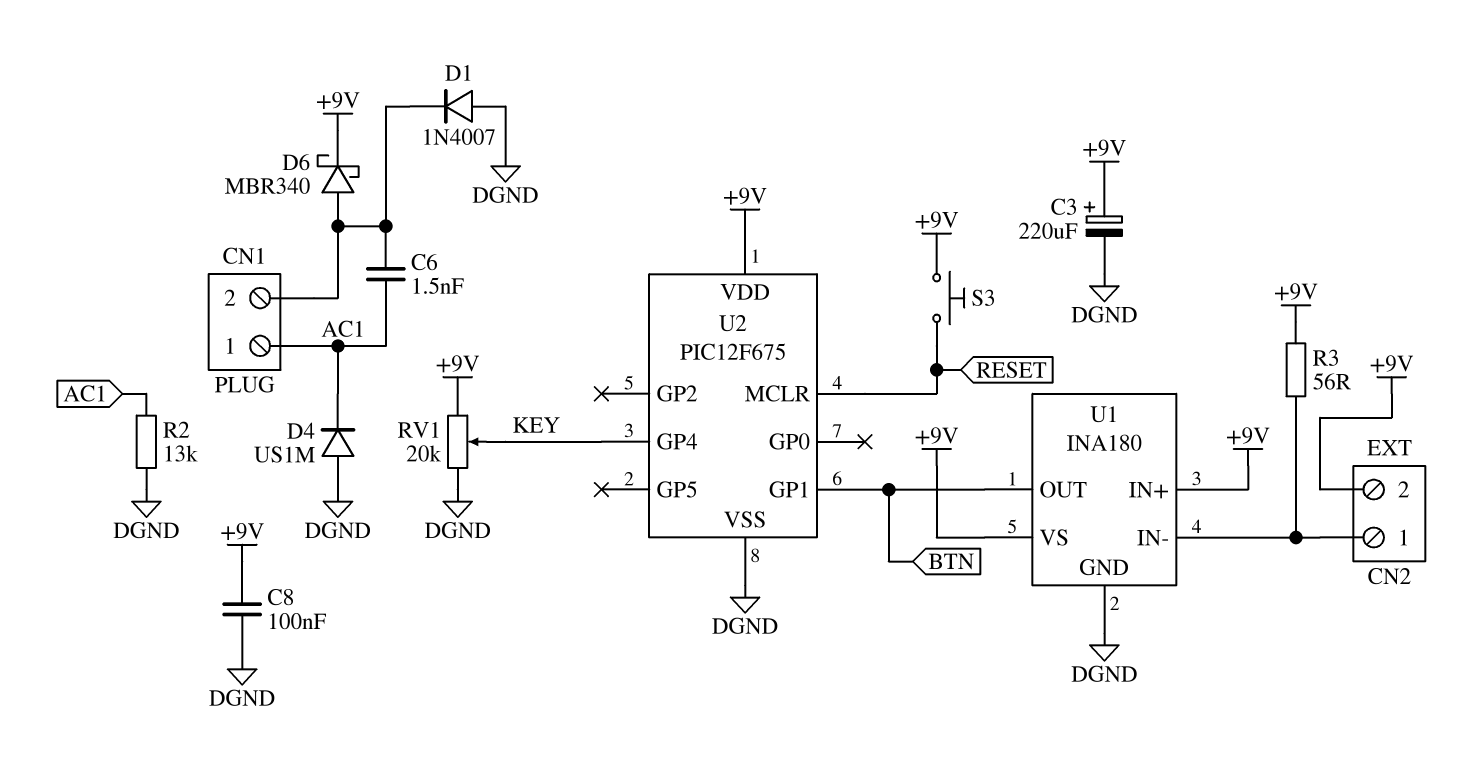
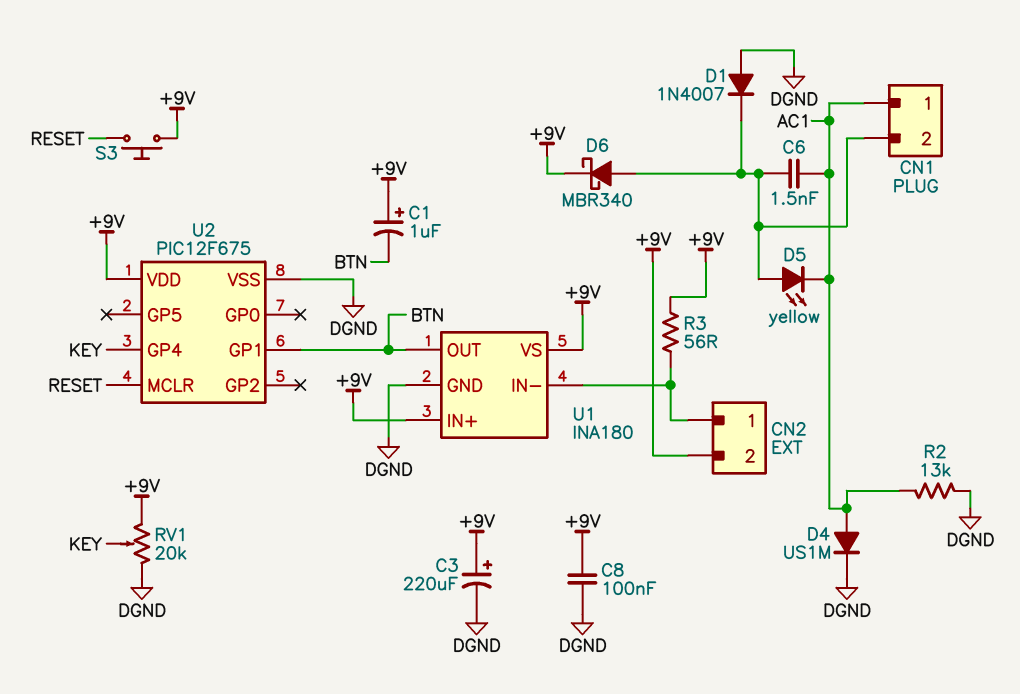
C1: none -> 1uF (plus +9V, minus BTN)
D4: diode US1M (A DGND, K AC1) -> diode US1M (A AC1, K DGND)
D5: none -> LED yellow (A CN1/2, K AC1)

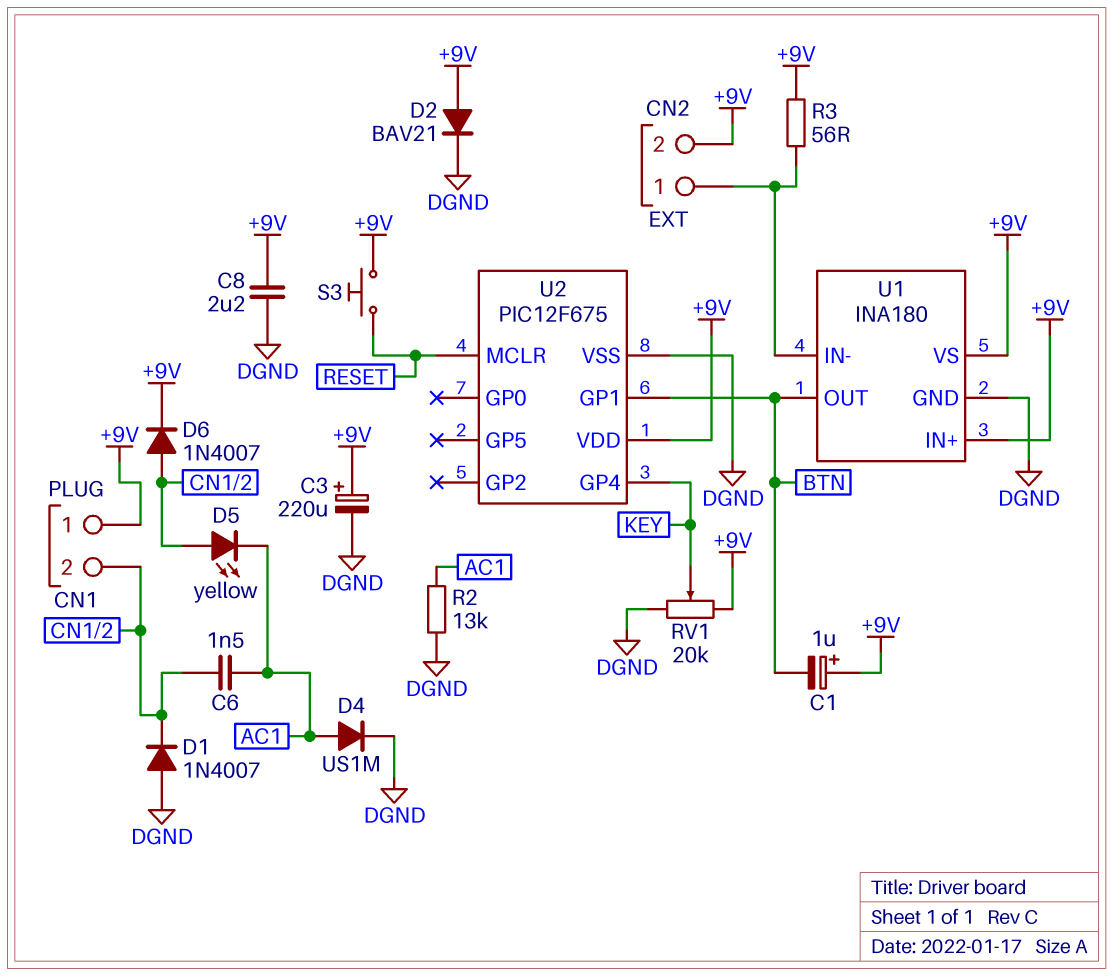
C8: 100nF (+9V, DGND) -> 2.2uF (+9V, DGND)
CN1 pin 1: AC1 -> +9V
D2: none -> diode BAV21 (A +9V, K DGND)
D6: schottky MBR340 (A CN1/2, K +9V) -> diode 1N4007 (A CN1/2, K +9V)

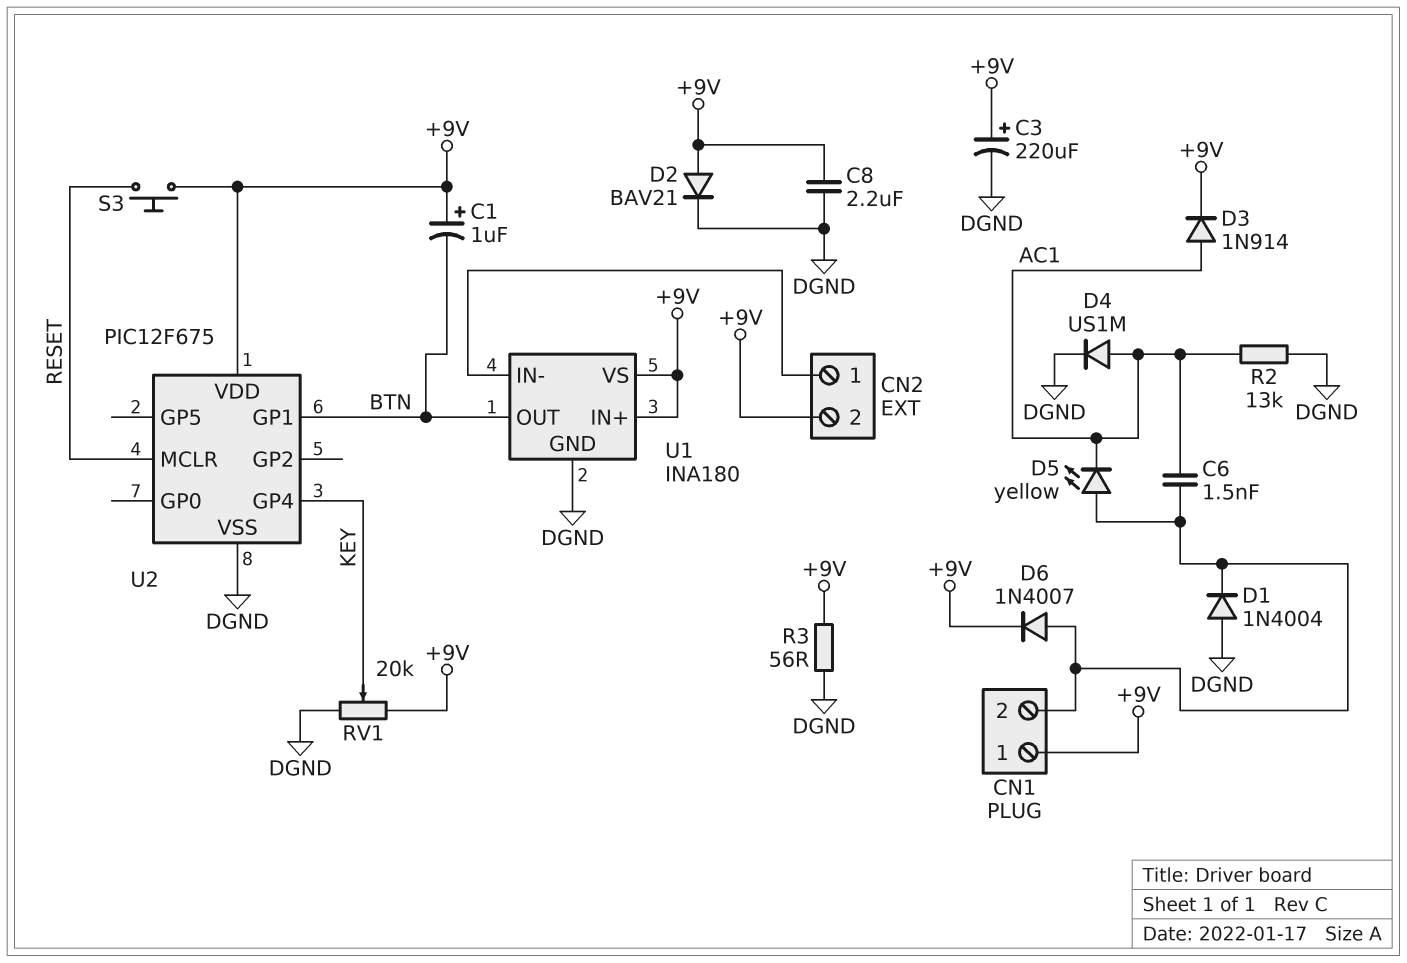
D1: diode 1N4007 (A DGND, K CN1/2) -> diode 1N4004 (A DGND, K CN1/2)
D3: none -> diode 1N914 (A AC1, K +9V)
R3: 56 (+9V, CN2/1) -> 56 (+9V, DGND)

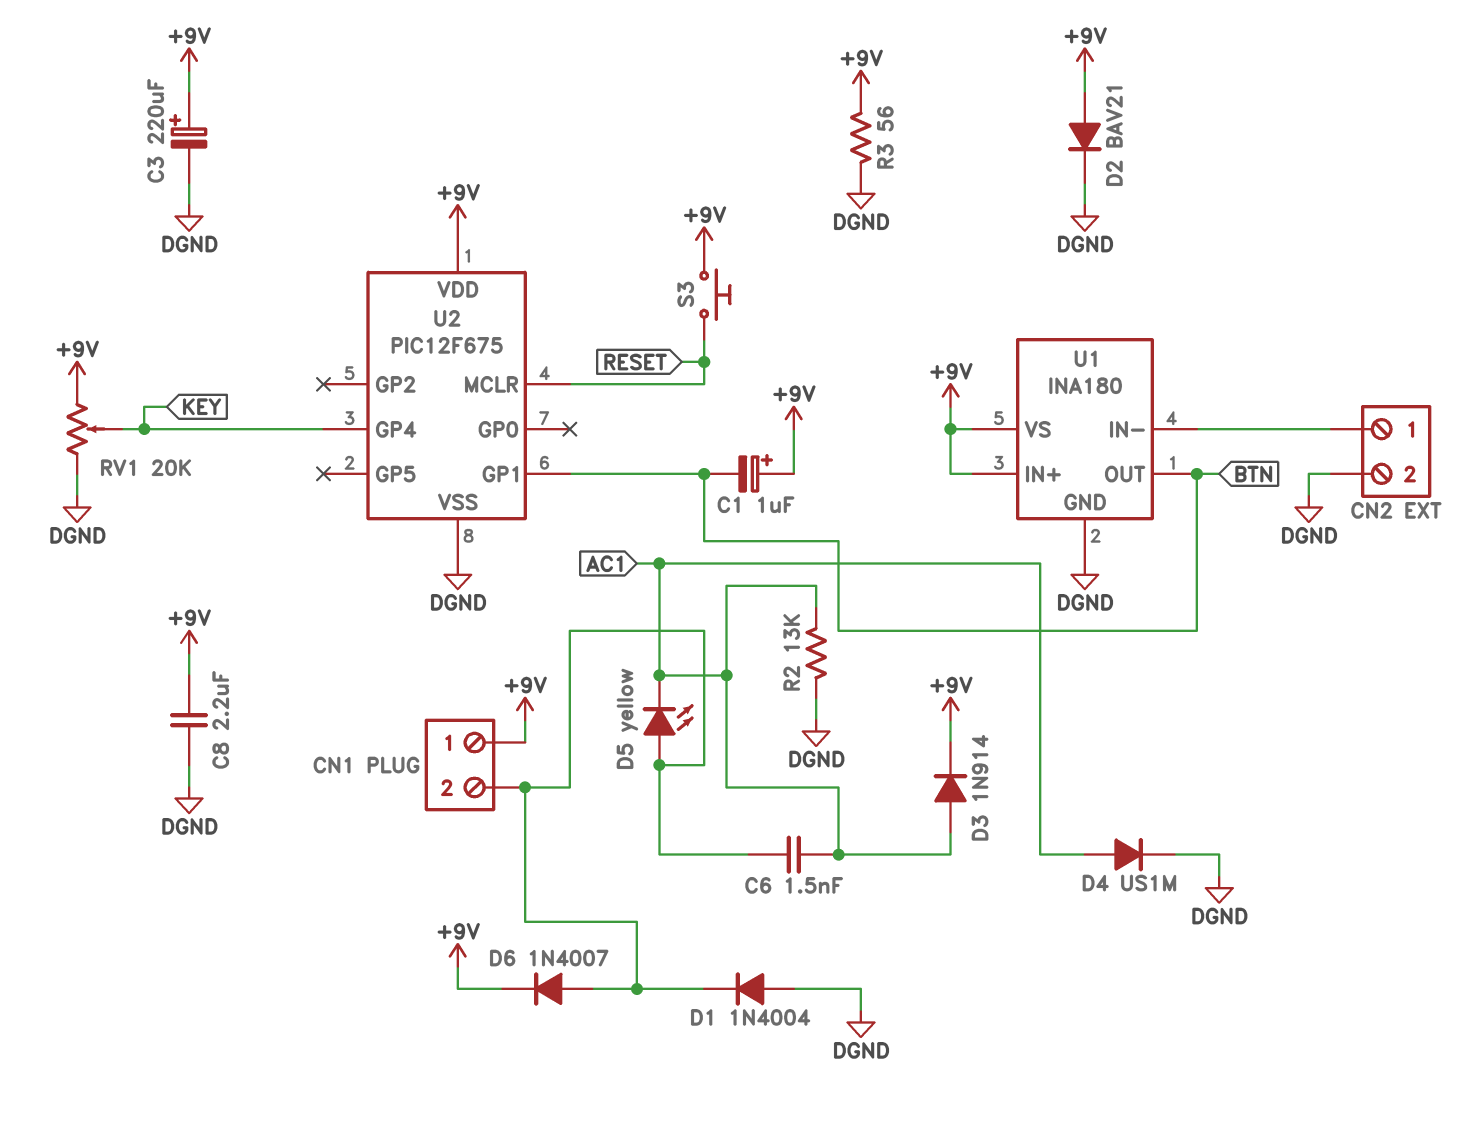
CN2 pin 2: +9V -> DGND

